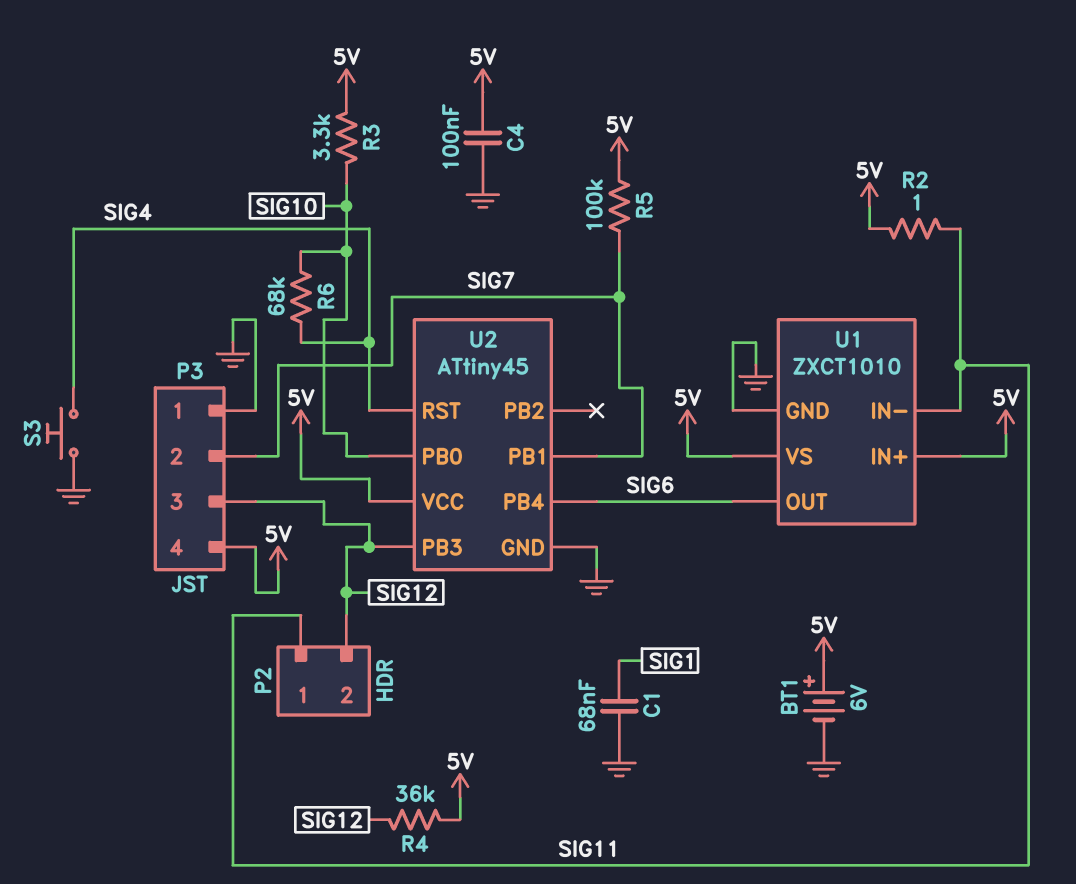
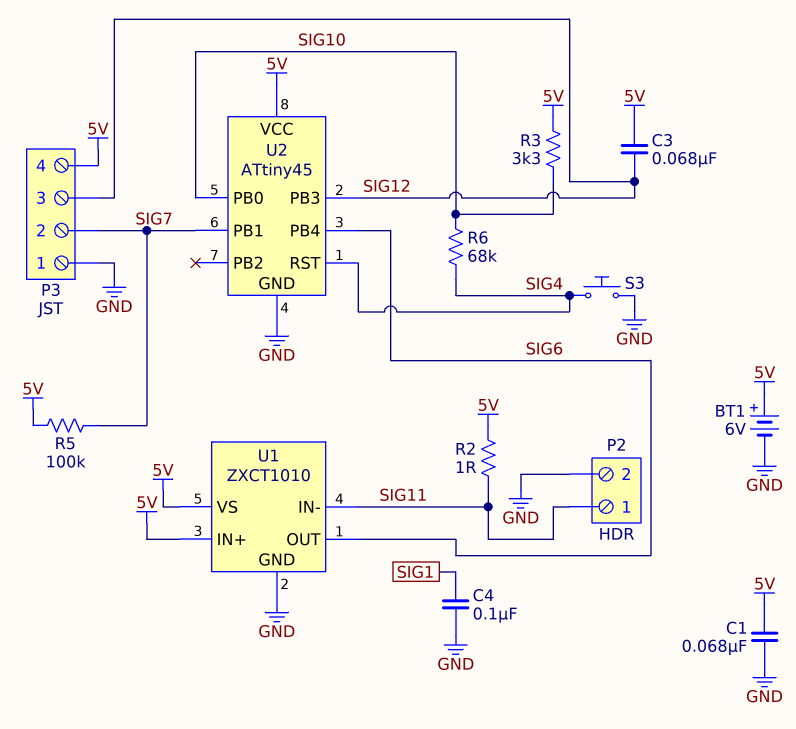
C1: 68nF (GND, SIG1) -> 68nF (5V, GND)
C3: none -> 68nF (5V, SIG12)
C4: 100nF (5V, GND) -> 100nF (GND, SIG1)
P2 pin 2: SIG12 -> GND
R4: 36k (5V, SIG12) -> none

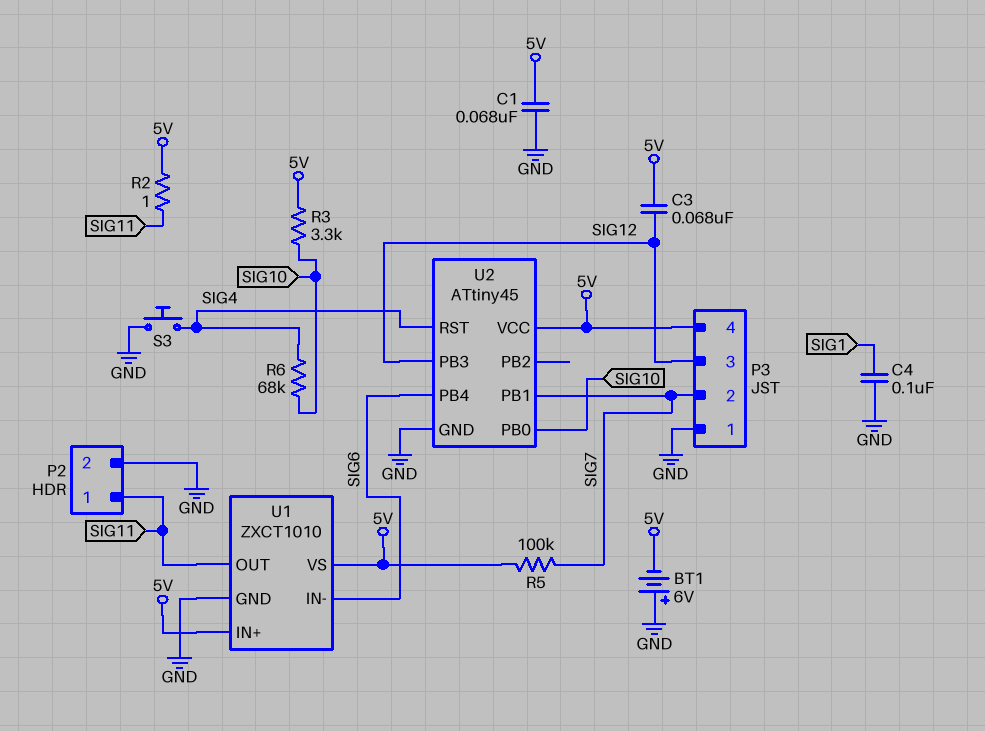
BT1: 6V (plus 5V, minus GND) -> 6V (plus GND, minus 5V)
U1 pin IN-: SIG11 -> SIG6
U1 pin OUT: SIG6 -> SIG11

